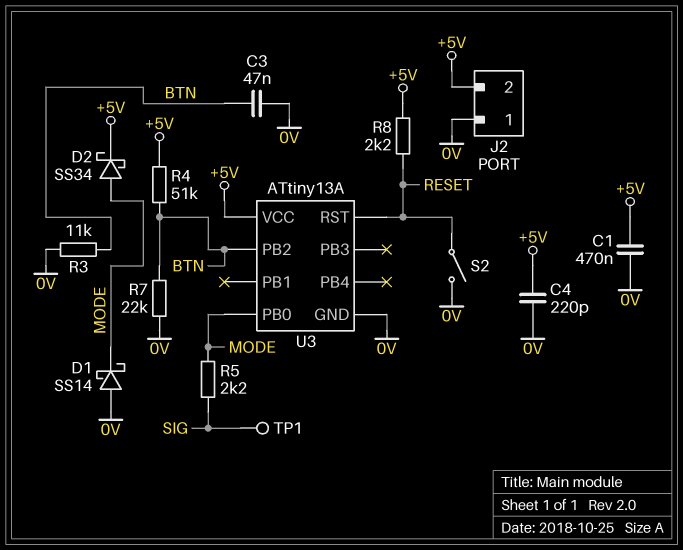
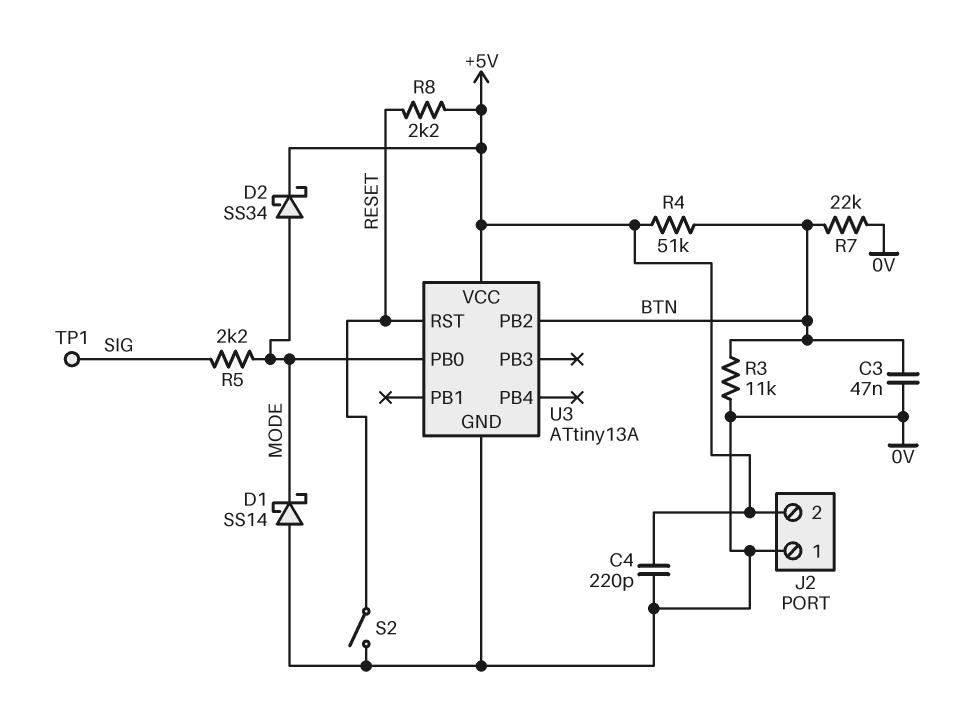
C1: 470nF (+5V, 0V) -> none

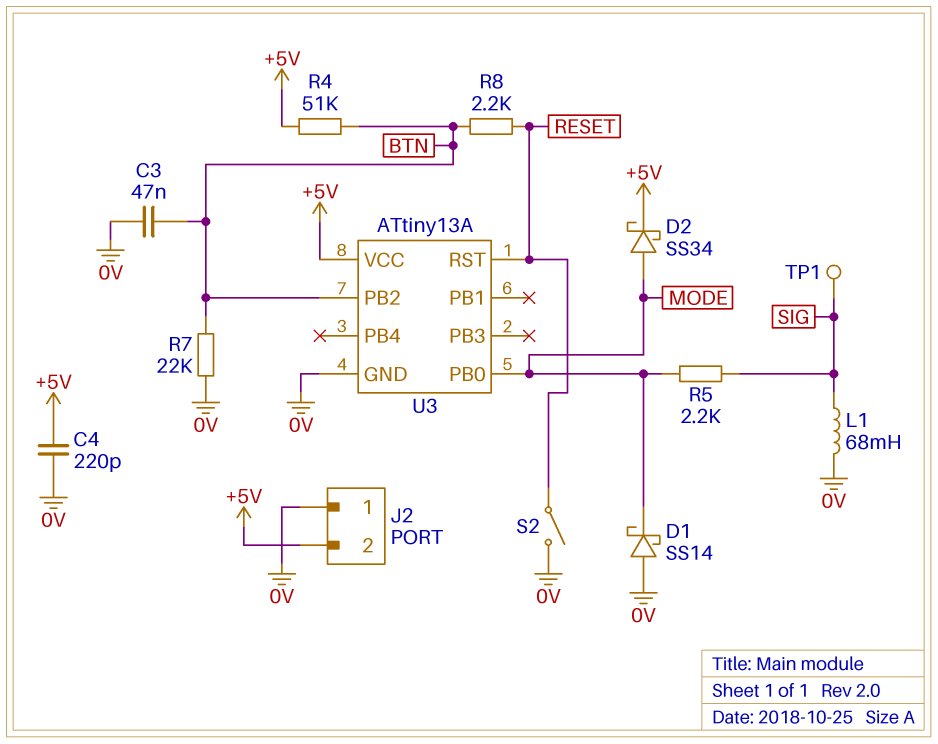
L1: none -> 68mH (0V, SIG)
R3: 11k (0V, BTN) -> none
R8: 2.2k (+5V, RESET) -> 2.2k (BTN, RESET)

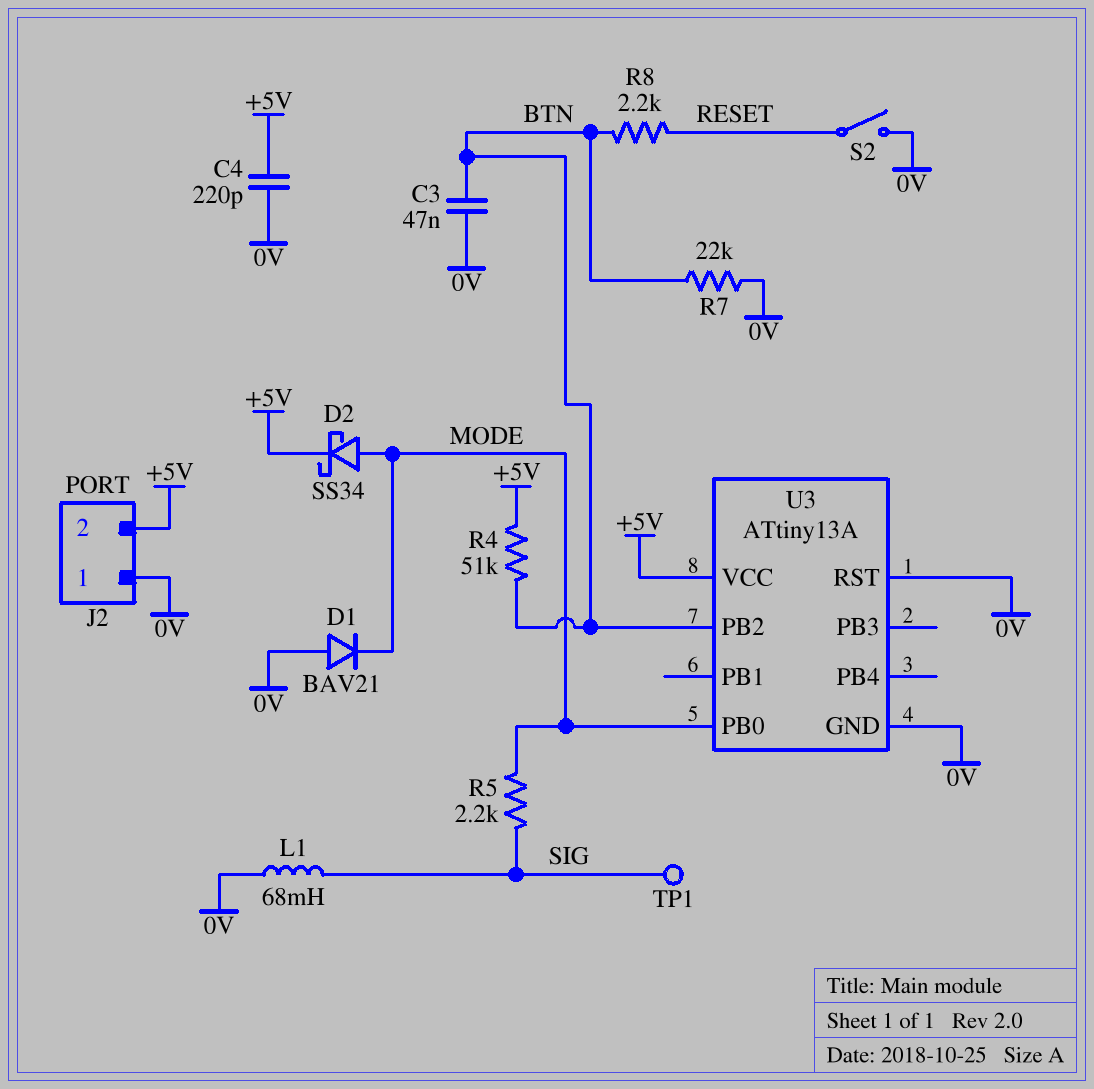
D1: schottky SS14 (A 0V, K MODE) -> diode BAV21 (A 0V, K MODE)
U3 pin RST: RESET -> 0V

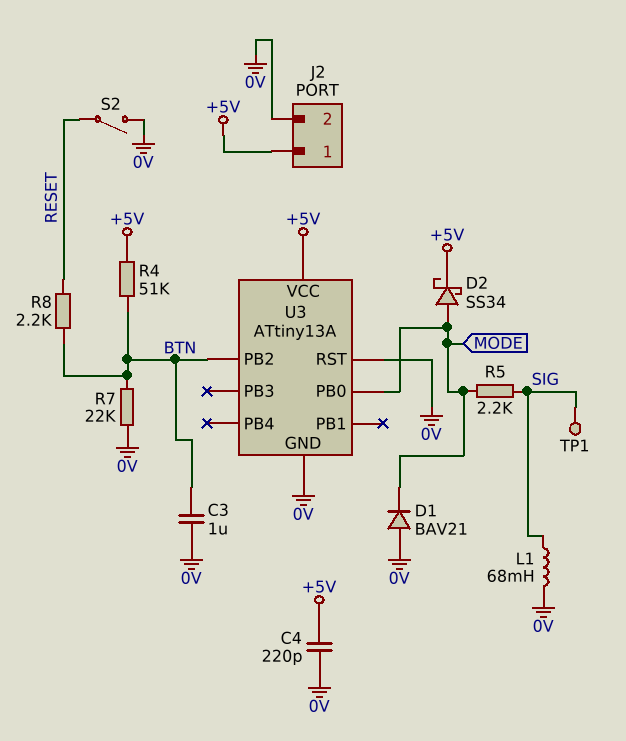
C3: 47nF (0V, BTN) -> 1uF (0V, BTN)
J2 pin 1: 0V -> +5V
J2 pin 2: +5V -> 0V

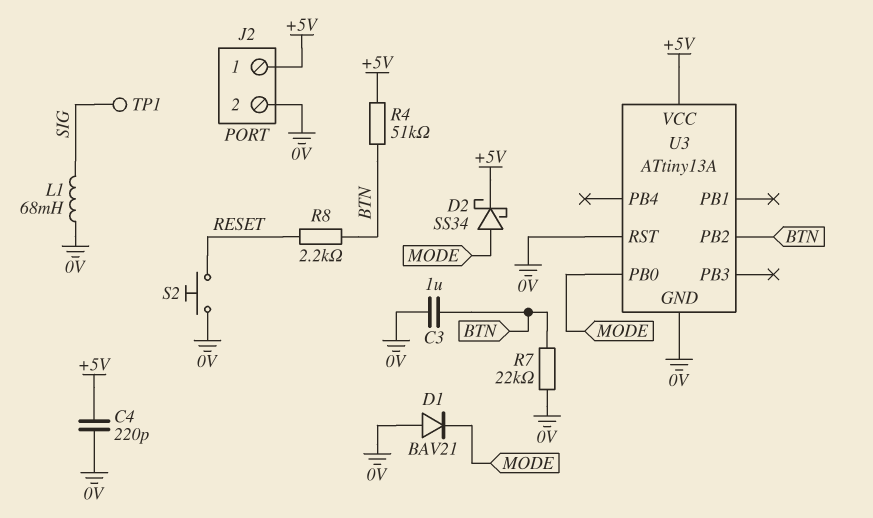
R5: 2.2k (MODE, SIG) -> none
S2: switch (0V, RESET) -> button (0V, RESET)

